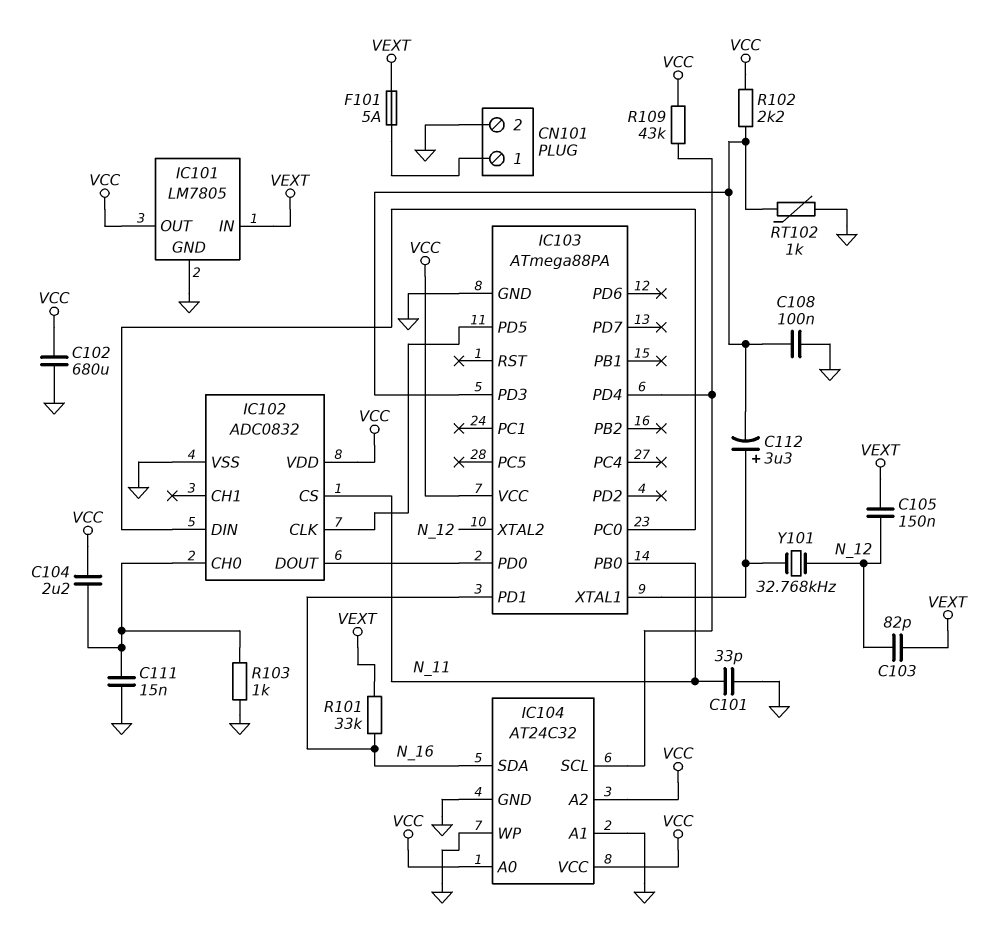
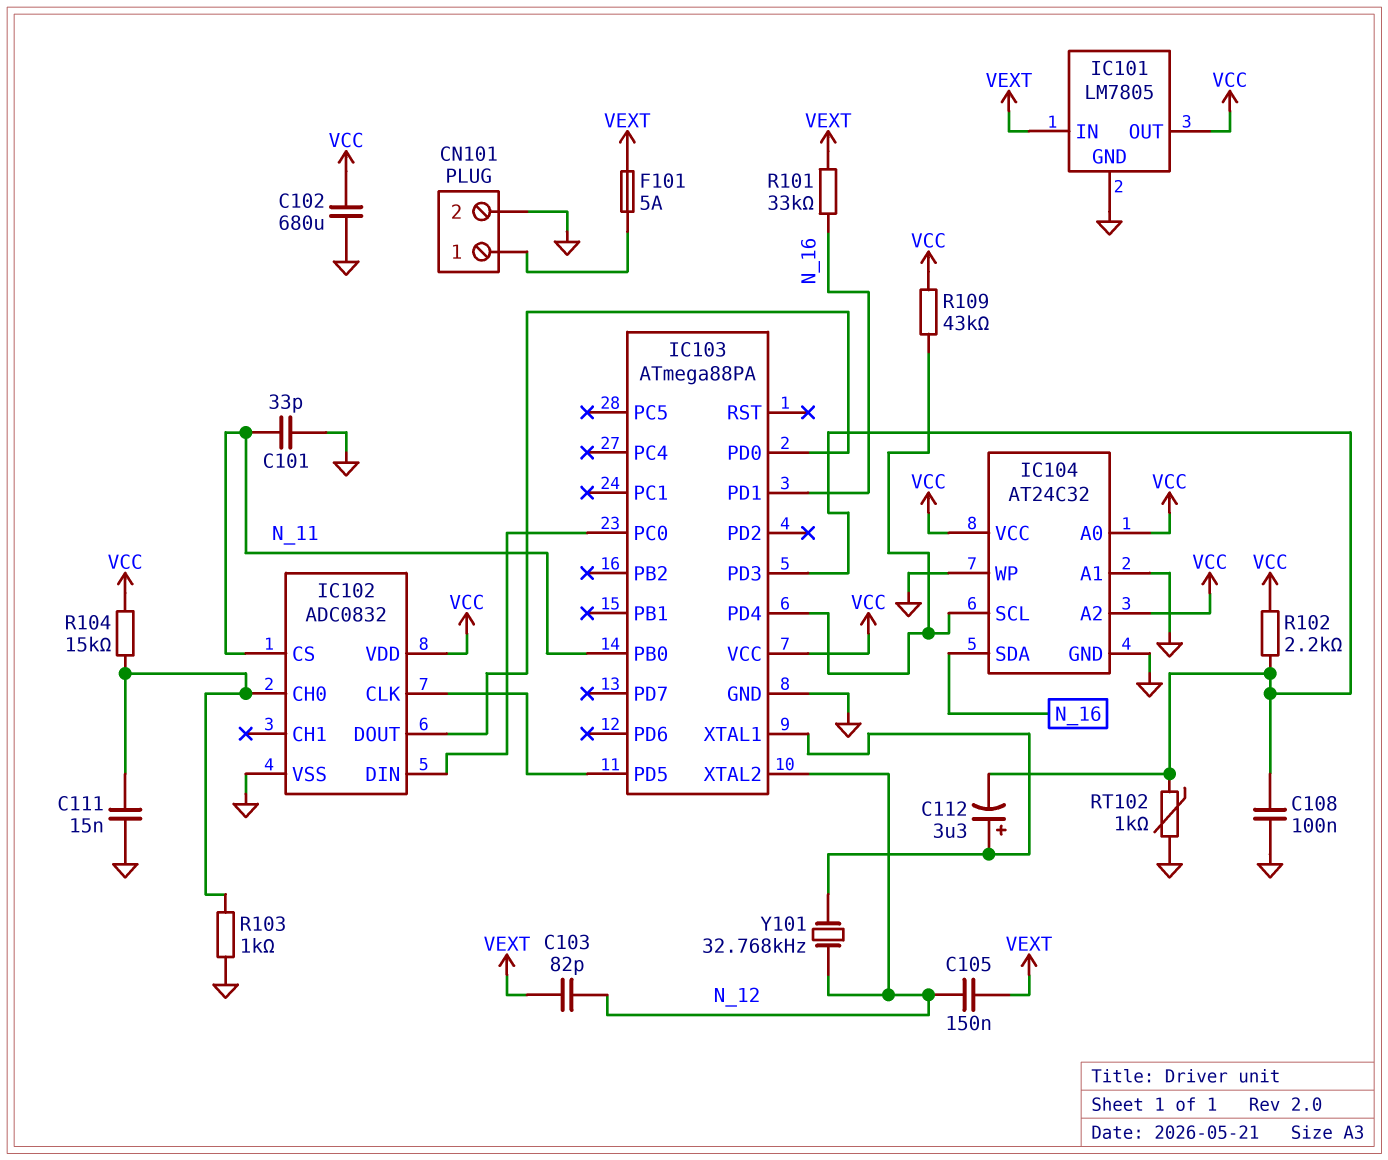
C104: 2.2uF (IC102/CH0, VCC) -> none
R104: none -> 15k (IC102/CH0, VCC)

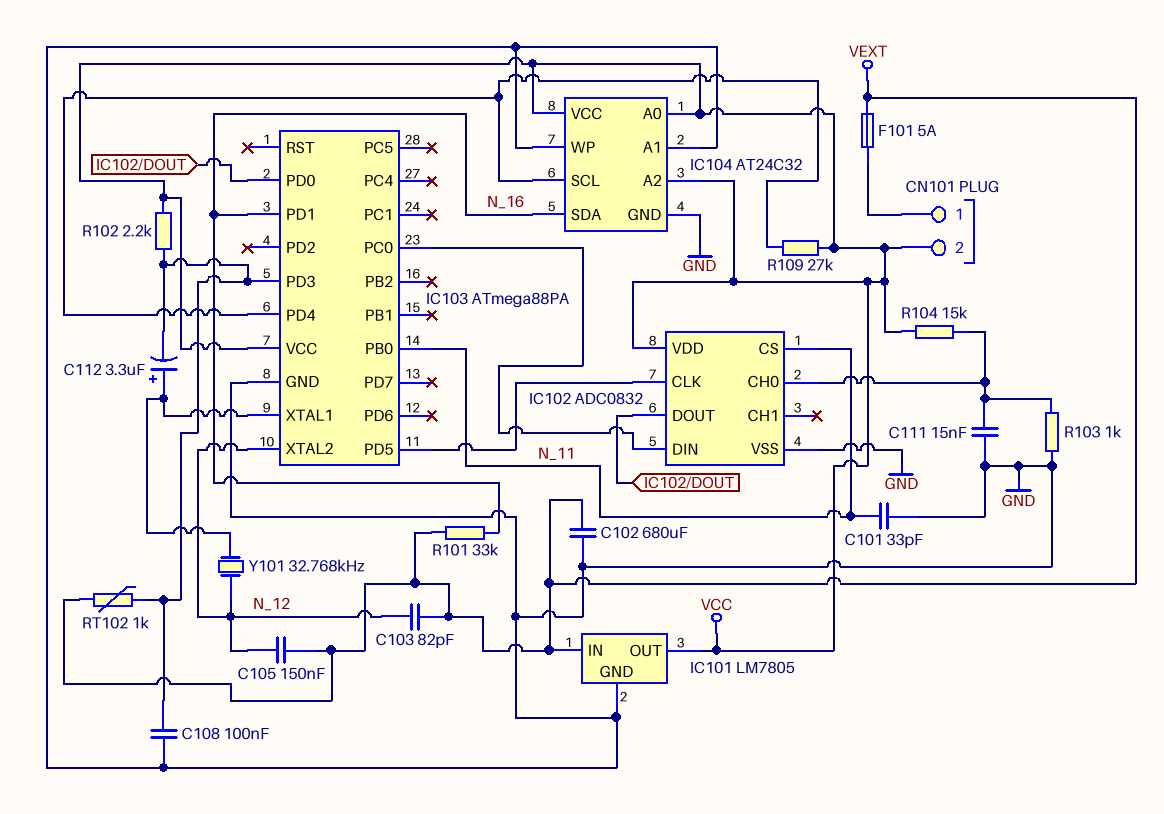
C102: 680uF (GND, VCC) -> 680uF (GND, VEXT)
CN101 pin 2: GND -> VCC
R109: 43k (IC103/PD4, VCC) -> 27k (IC103/PD4, VCC)
RT102: 1k (GND, IC103/PD3) -> 1k (IC103/PD3, VEXT)

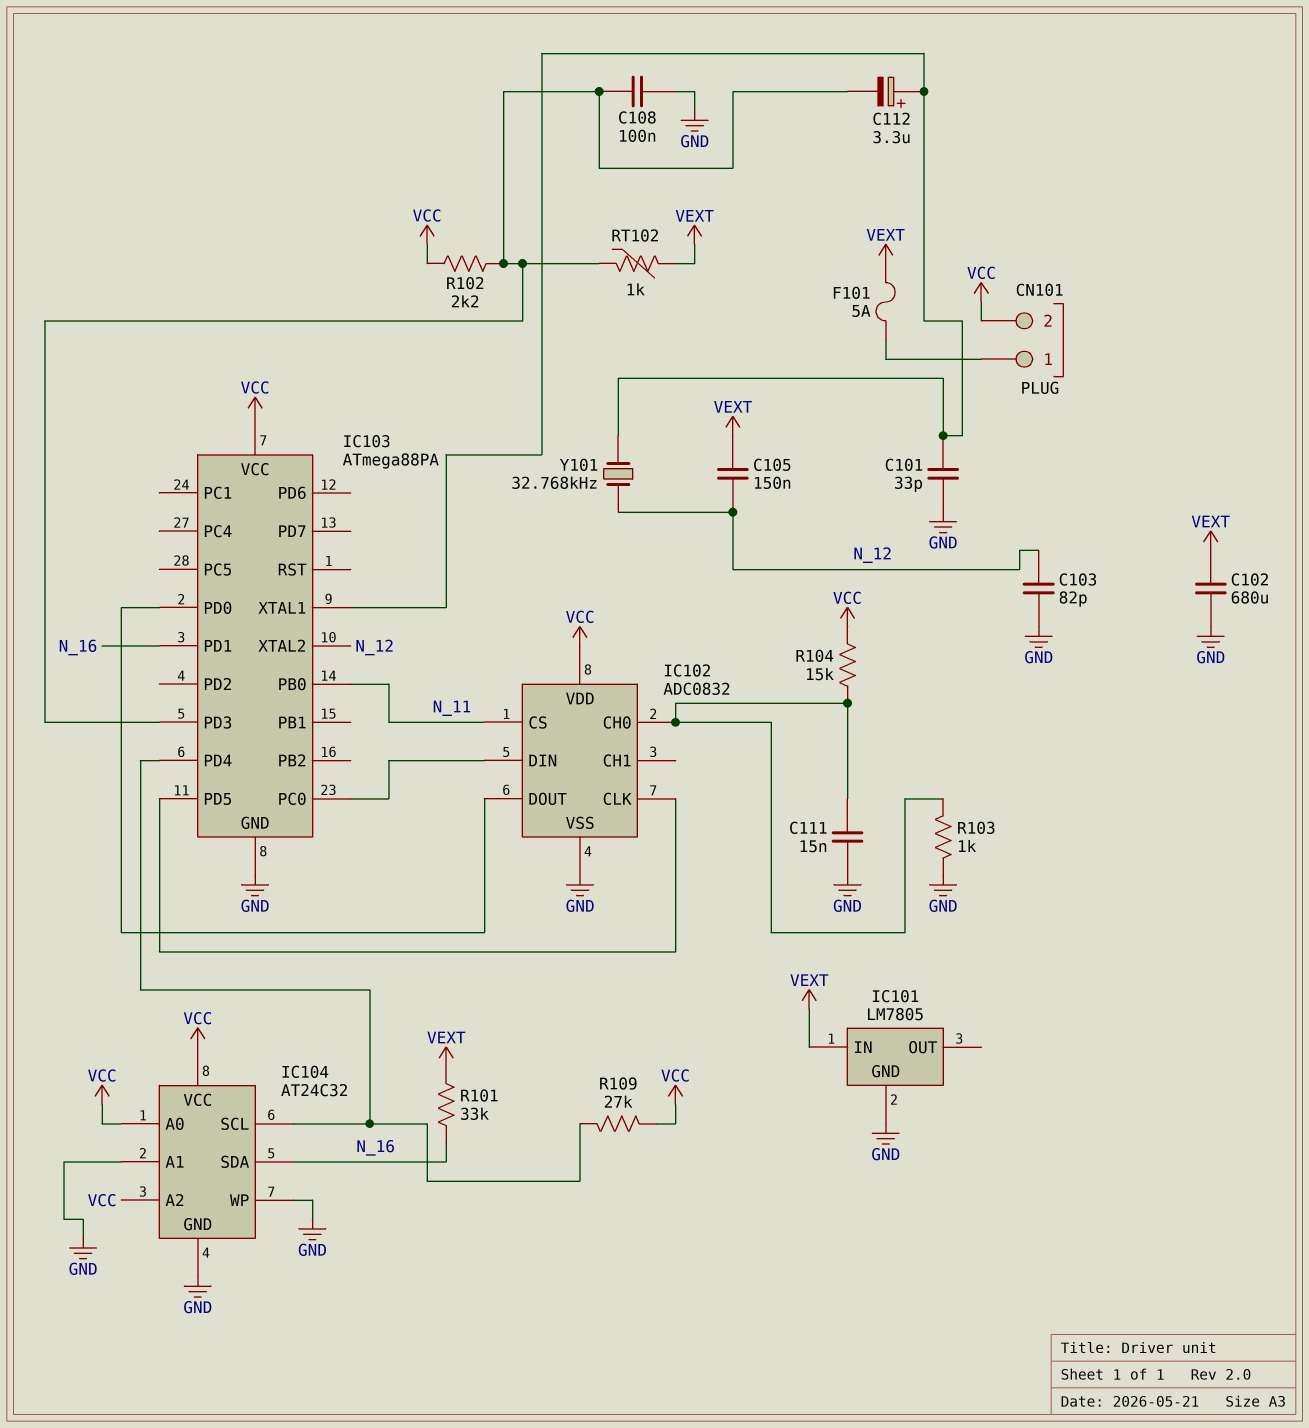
C101: 33pF (GND, N_11) -> 33pF (GND, IC103/XTAL1)
C103: 82pF (N_12, VEXT) -> 82pF (GND, N_12)
IC101 pin OUT: VCC -> none

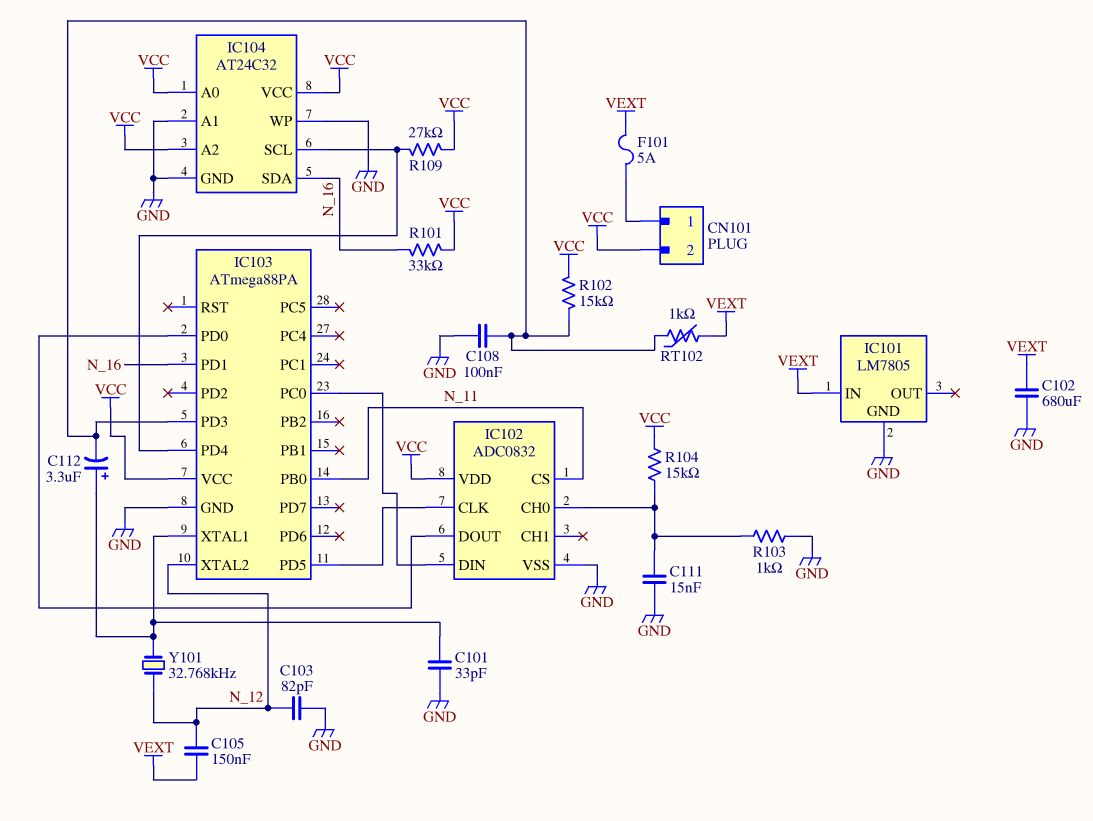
R101: 33k (N_16, VEXT) -> 33k (N_16, VCC)
R102: 2.2k (IC103/PD3, VCC) -> 15k (IC103/PD3, VCC)

